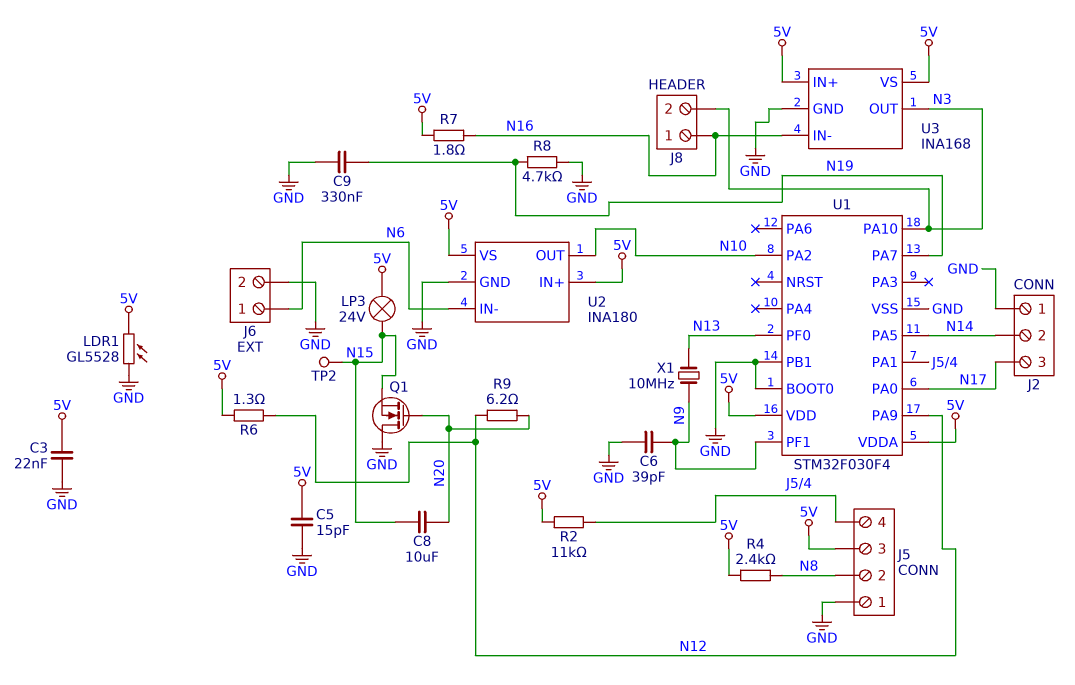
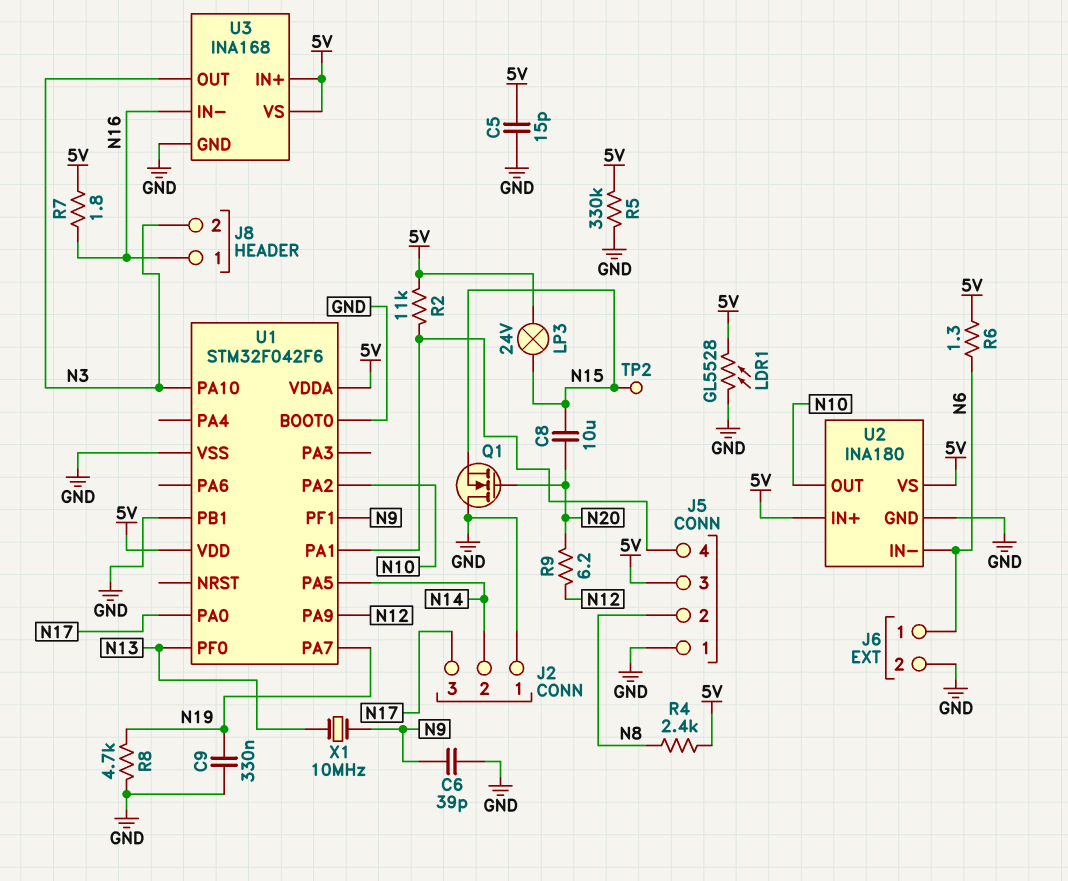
C3: 22nF (5V, GND) -> none
R5: none -> 330k (5V, GND)
R6: 1.3 (5V, N12) -> 1.3 (5V, N6)
U1: STM32F030F4 -> STM32F042F6

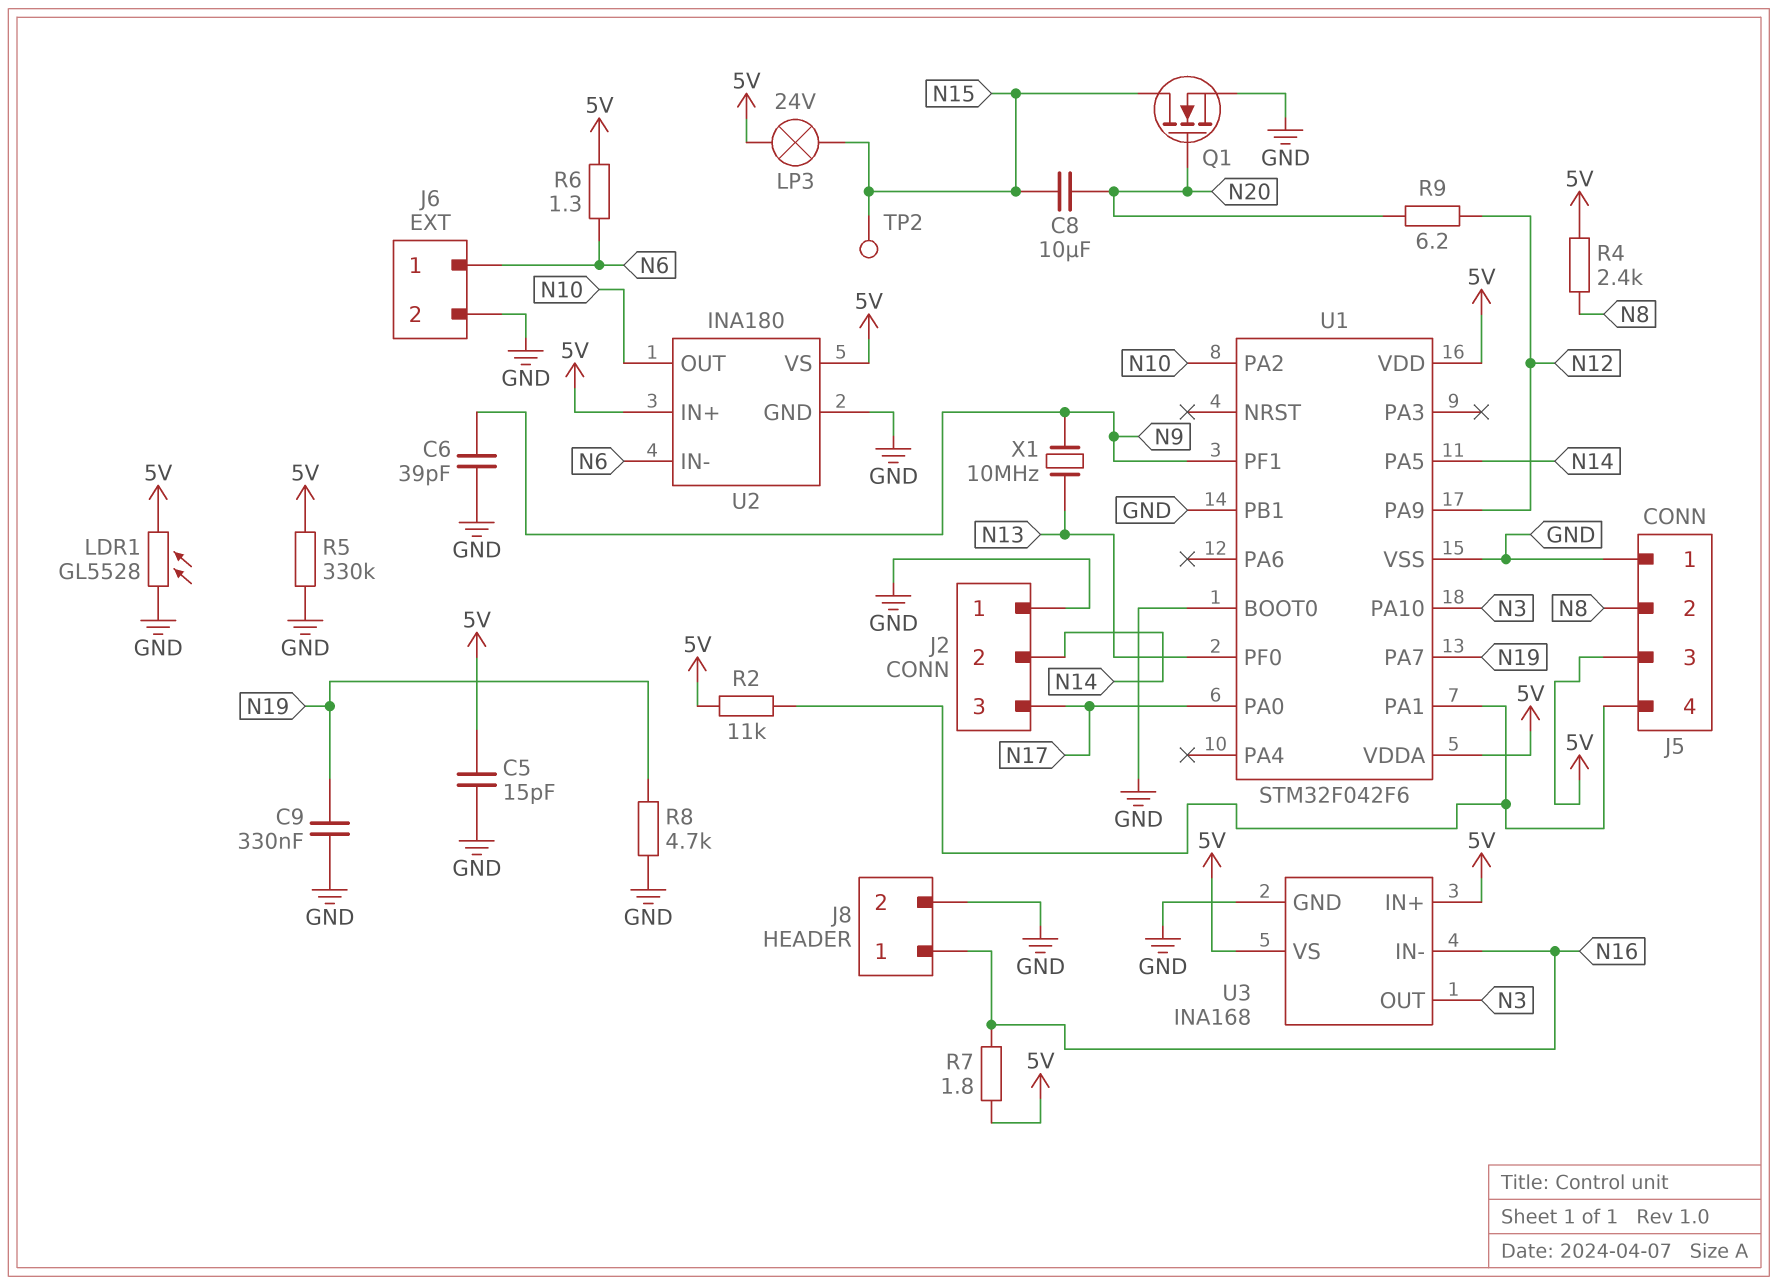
J8 pin 2: N3 -> GND
Q1: NMOS (G N20, D GND, S N15) -> NMOS (G N20, D N15, S GND)

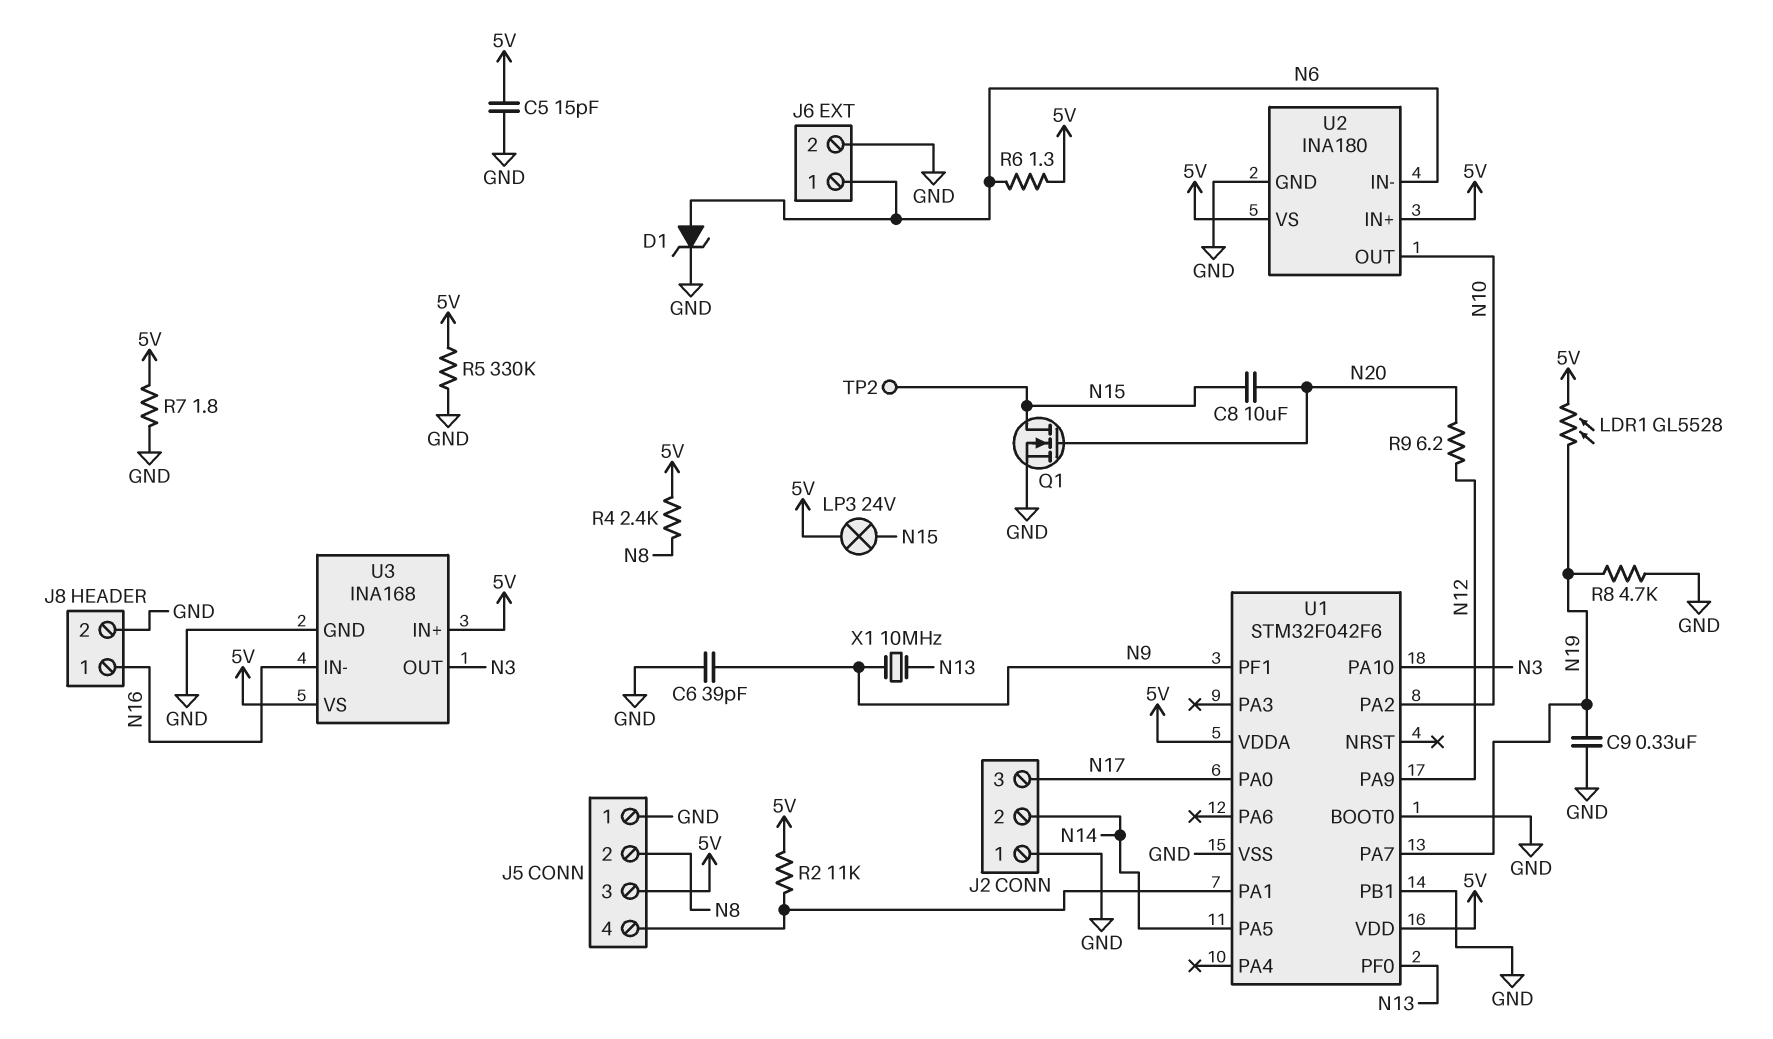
D1: none -> zener (A N6, K GND)
LDR1: GL5528 (5V, GND) -> GL5528 (5V, N19)
R7: 1.8 (5V, N16) -> 1.8 (5V, GND)

